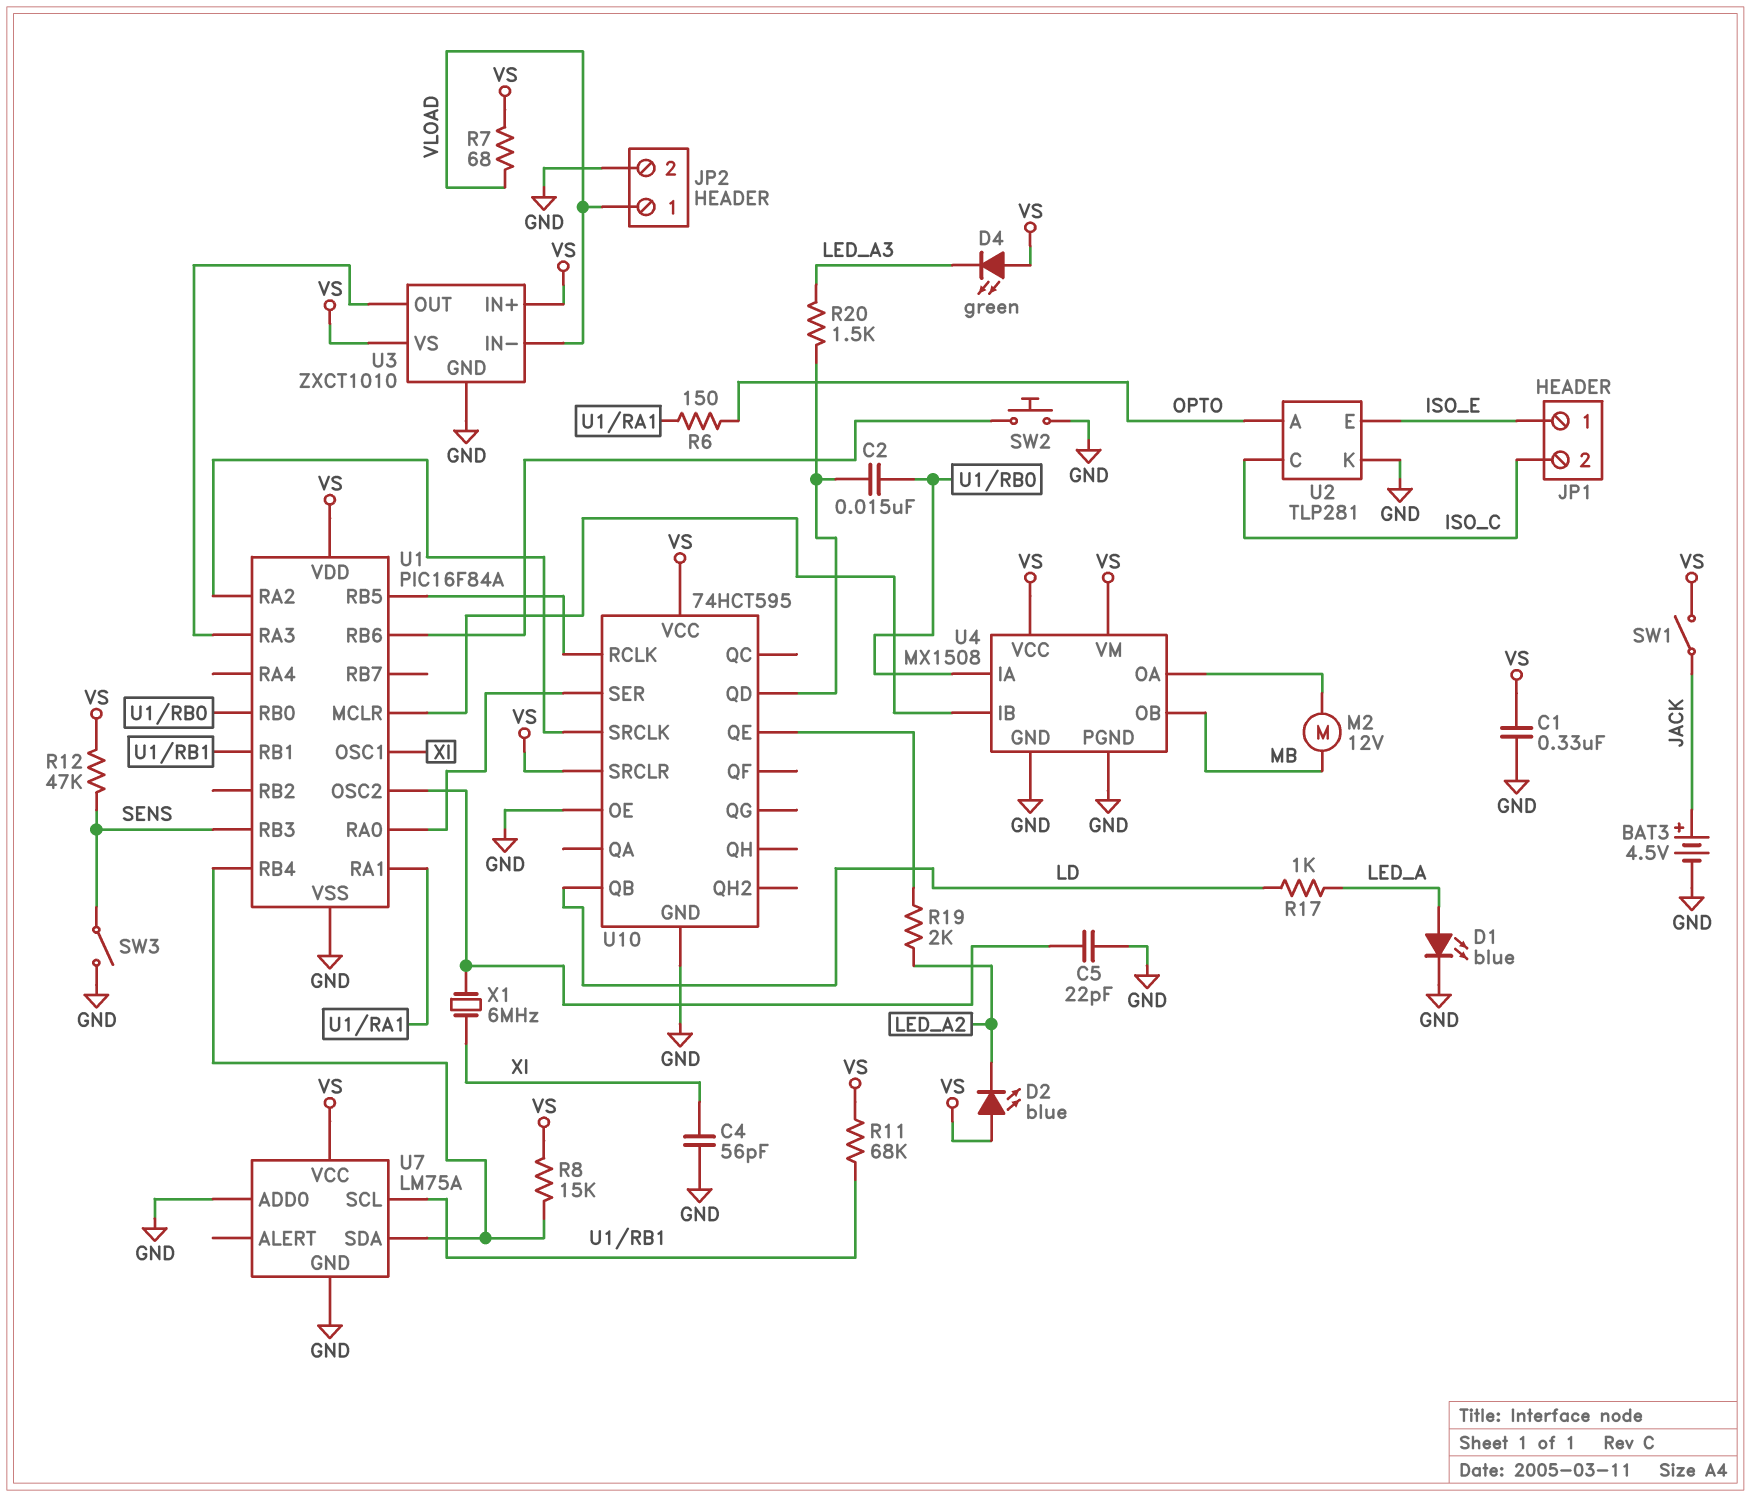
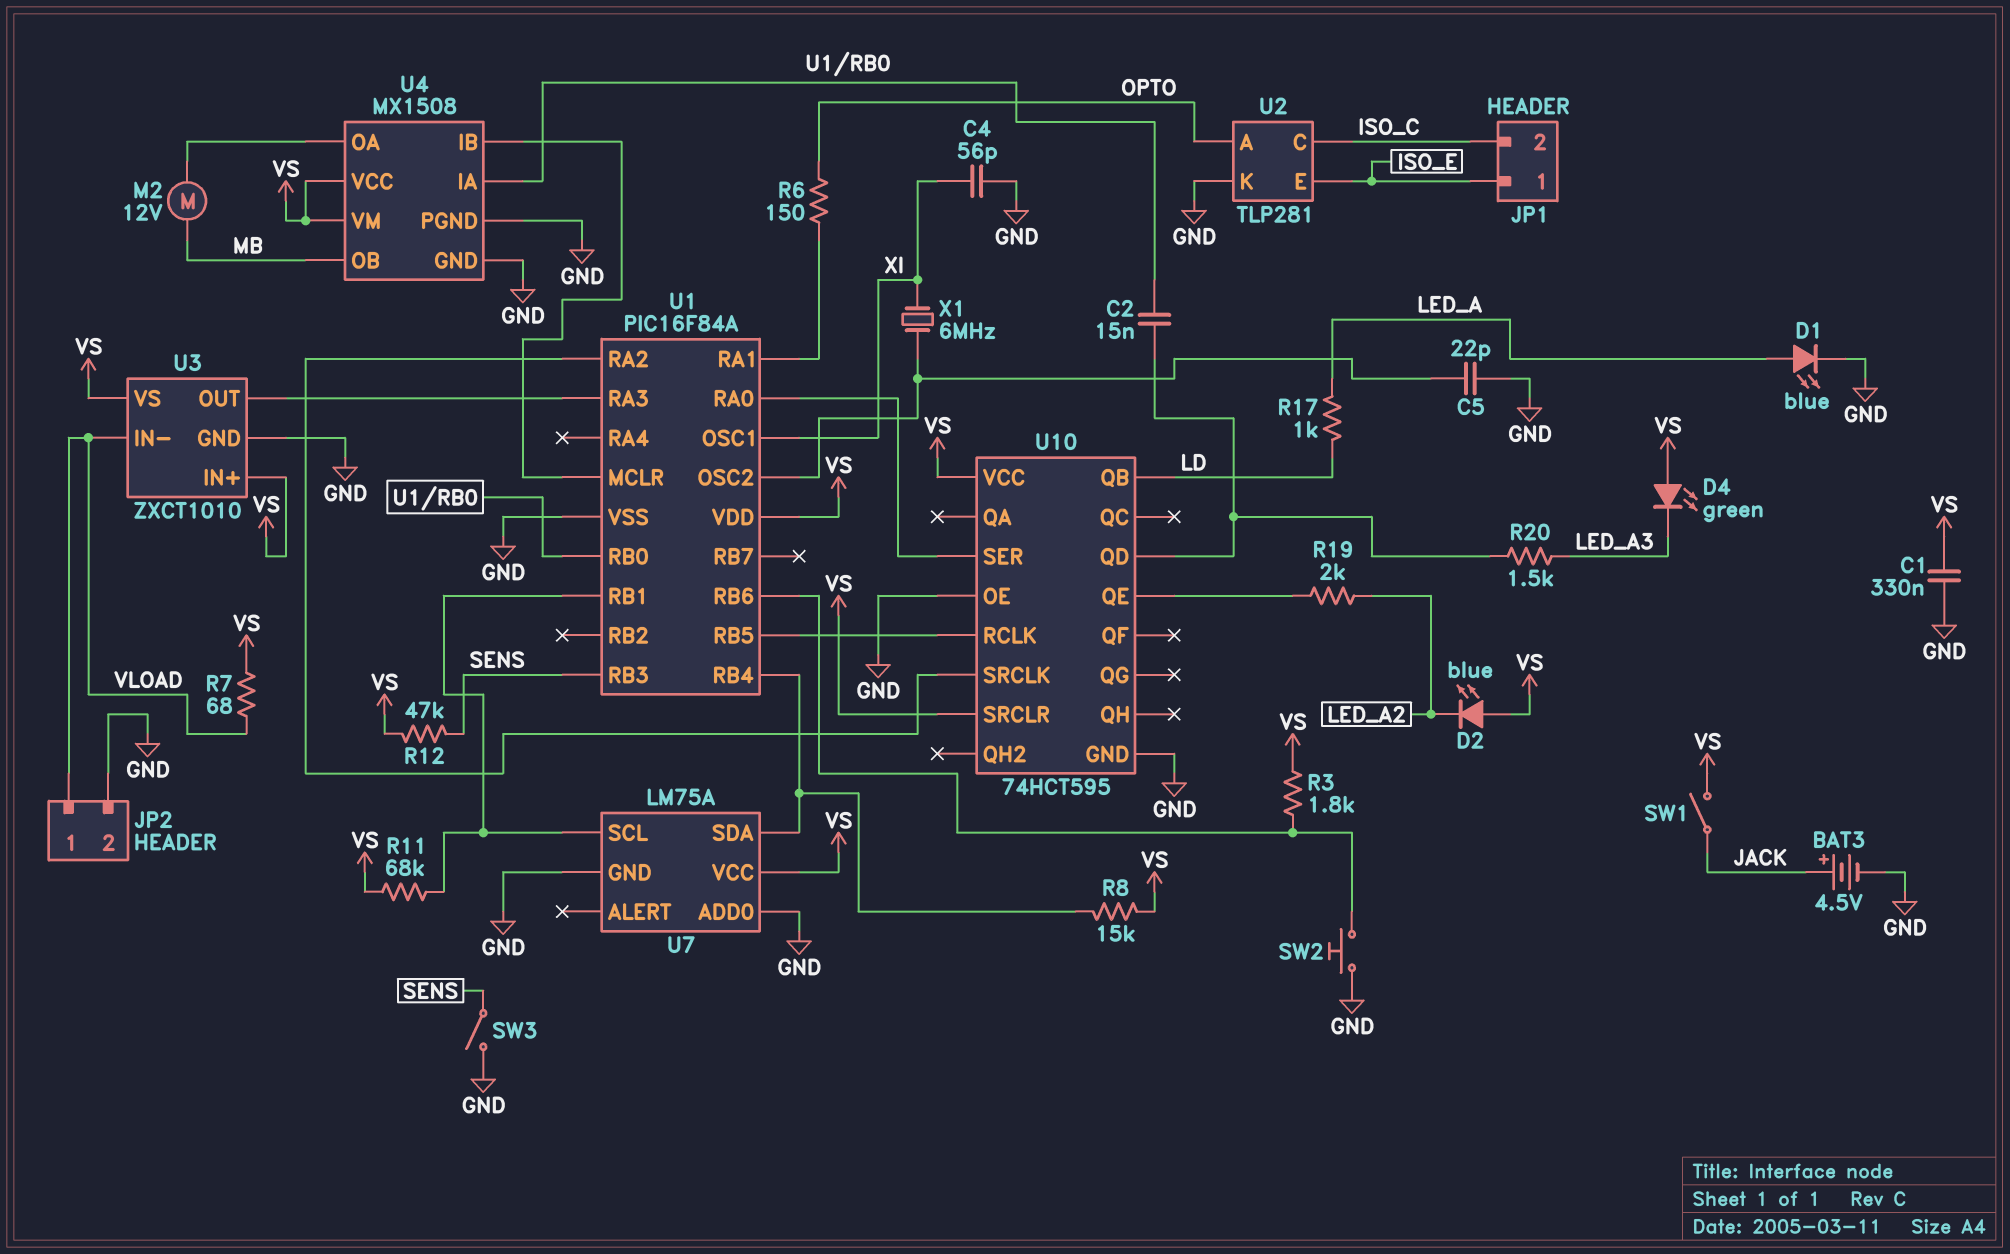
R3: none -> 1.8k (U1/RB6, VS)

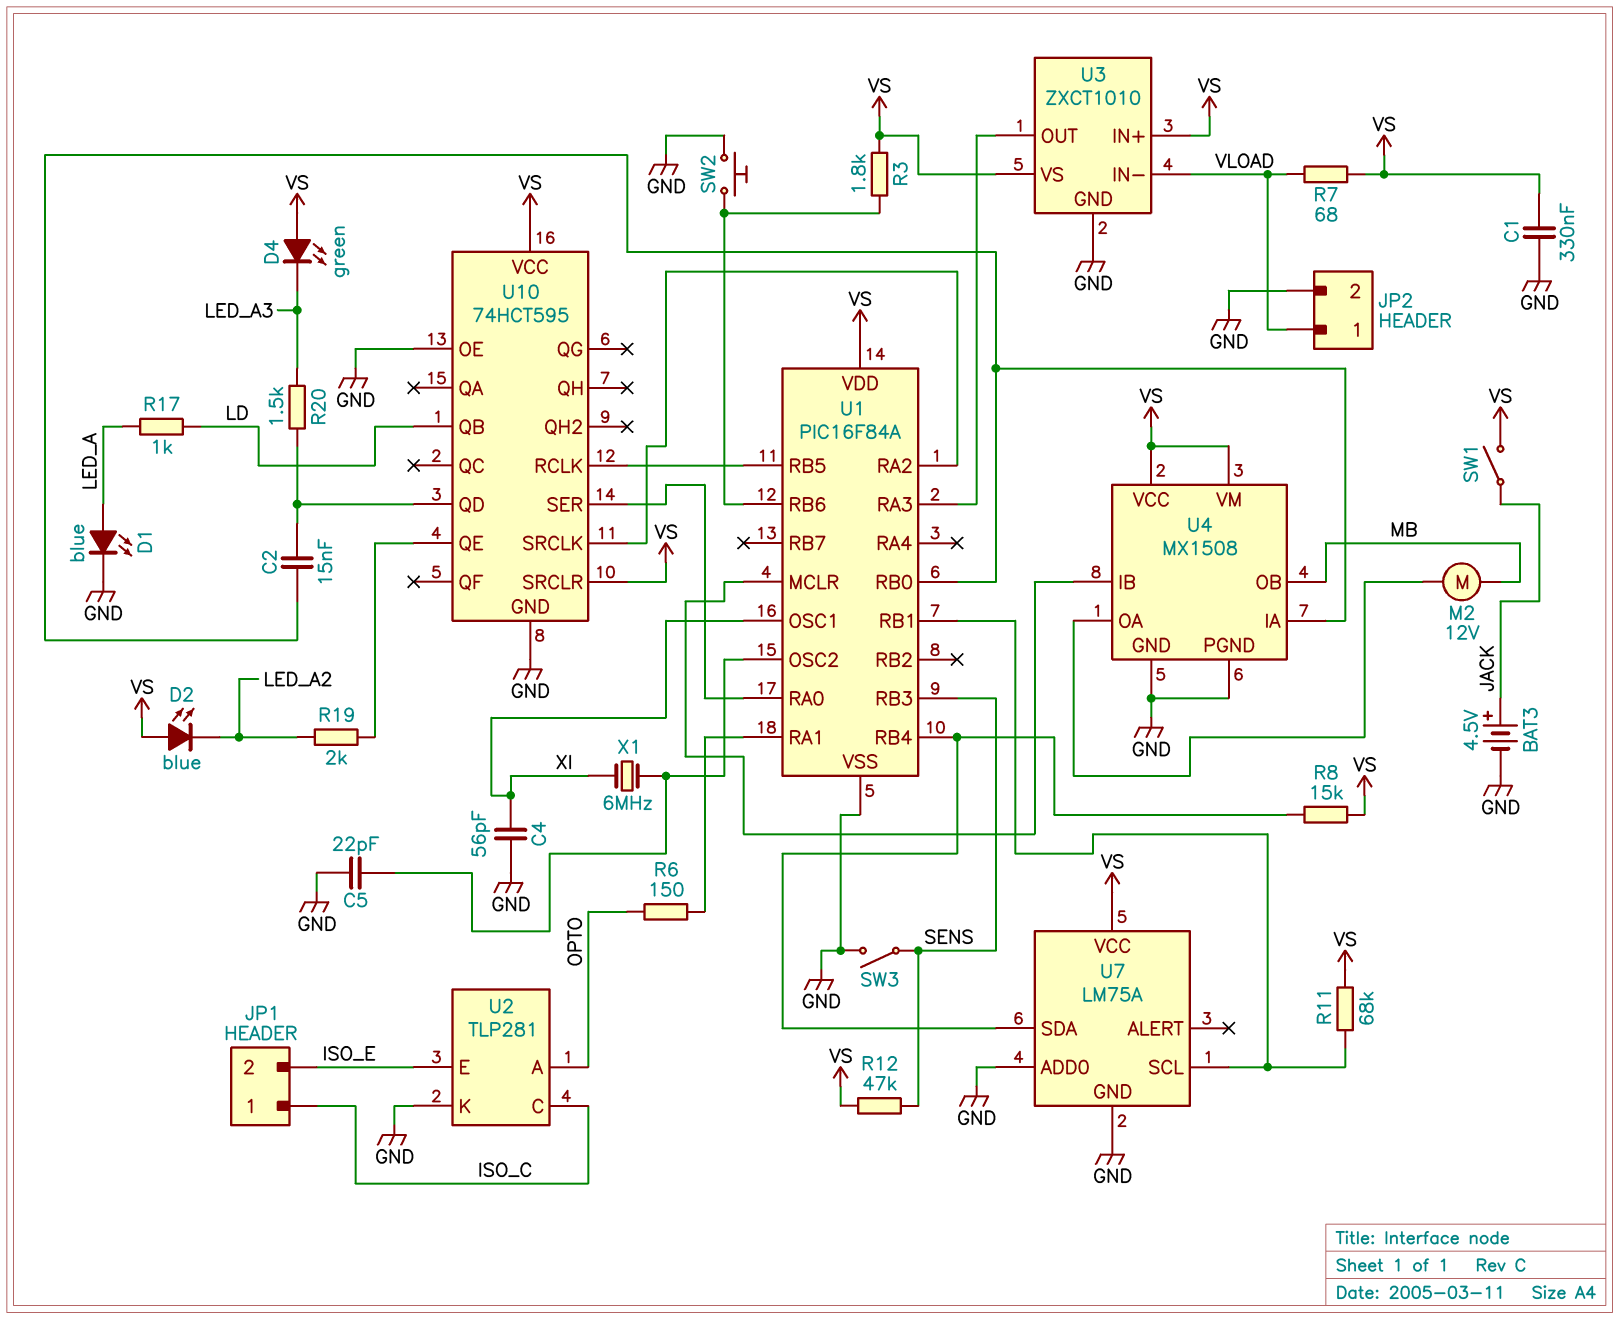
JP1 pin 1: ISO_E -> ISO_C
JP1 pin 2: ISO_C -> ISO_E

